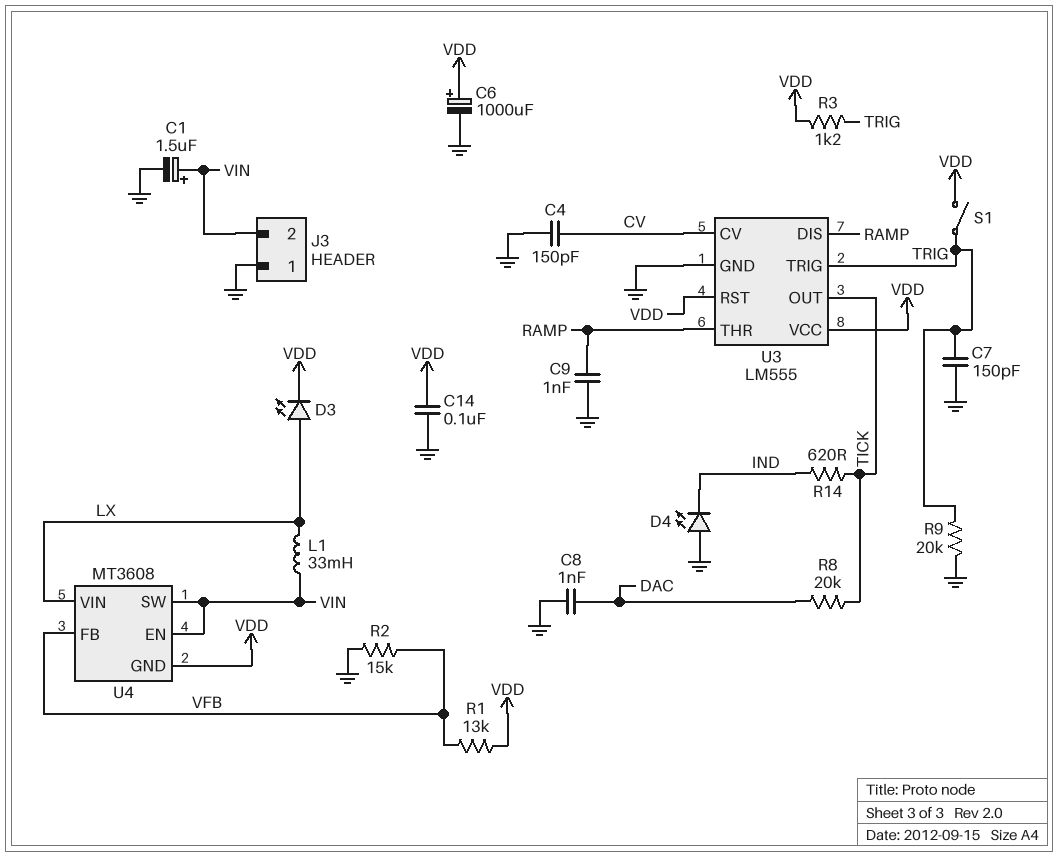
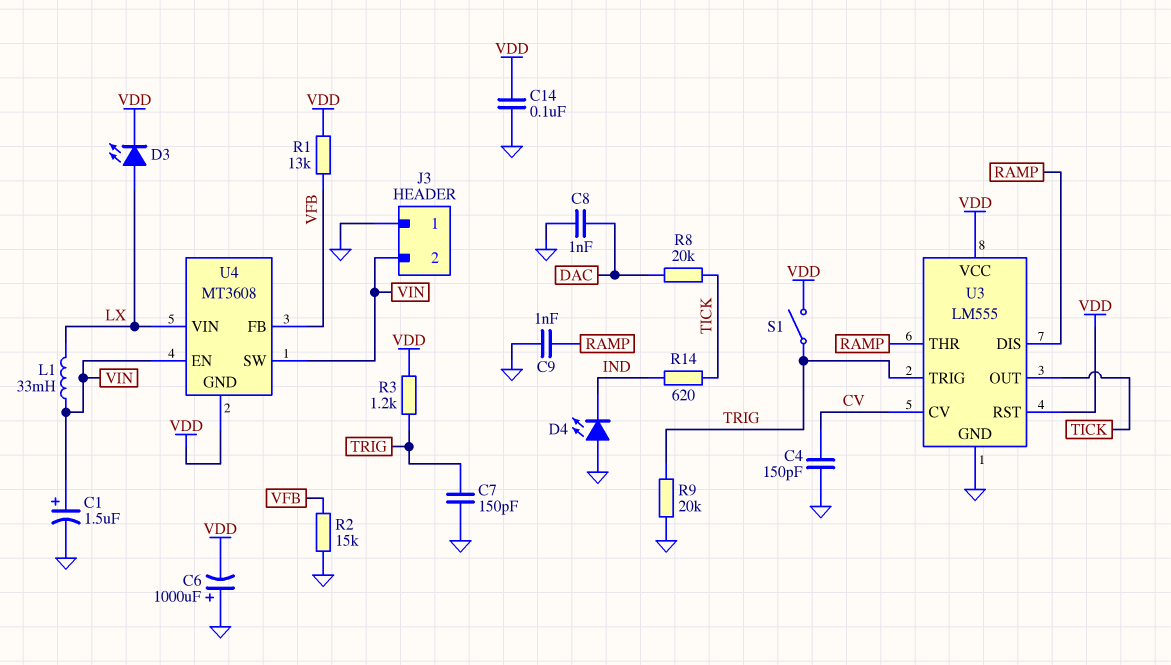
C6: 1000uF (plus VDD, minus GND) -> 1000uF (plus GND, minus VDD)

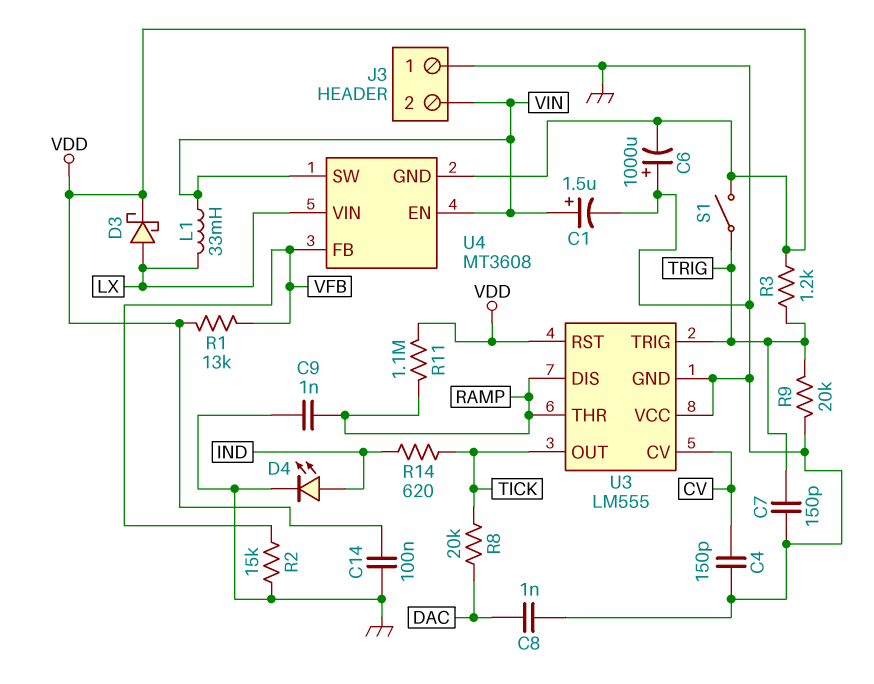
D3: LED (A LX, K VDD) -> schottky (A LX, K VDD)
D4: LED (A GND, K IND) -> LED (A IND, K GND)
R11: none -> 1.1M (RAMP, VDD)
U3 pin VCC: VDD -> GND

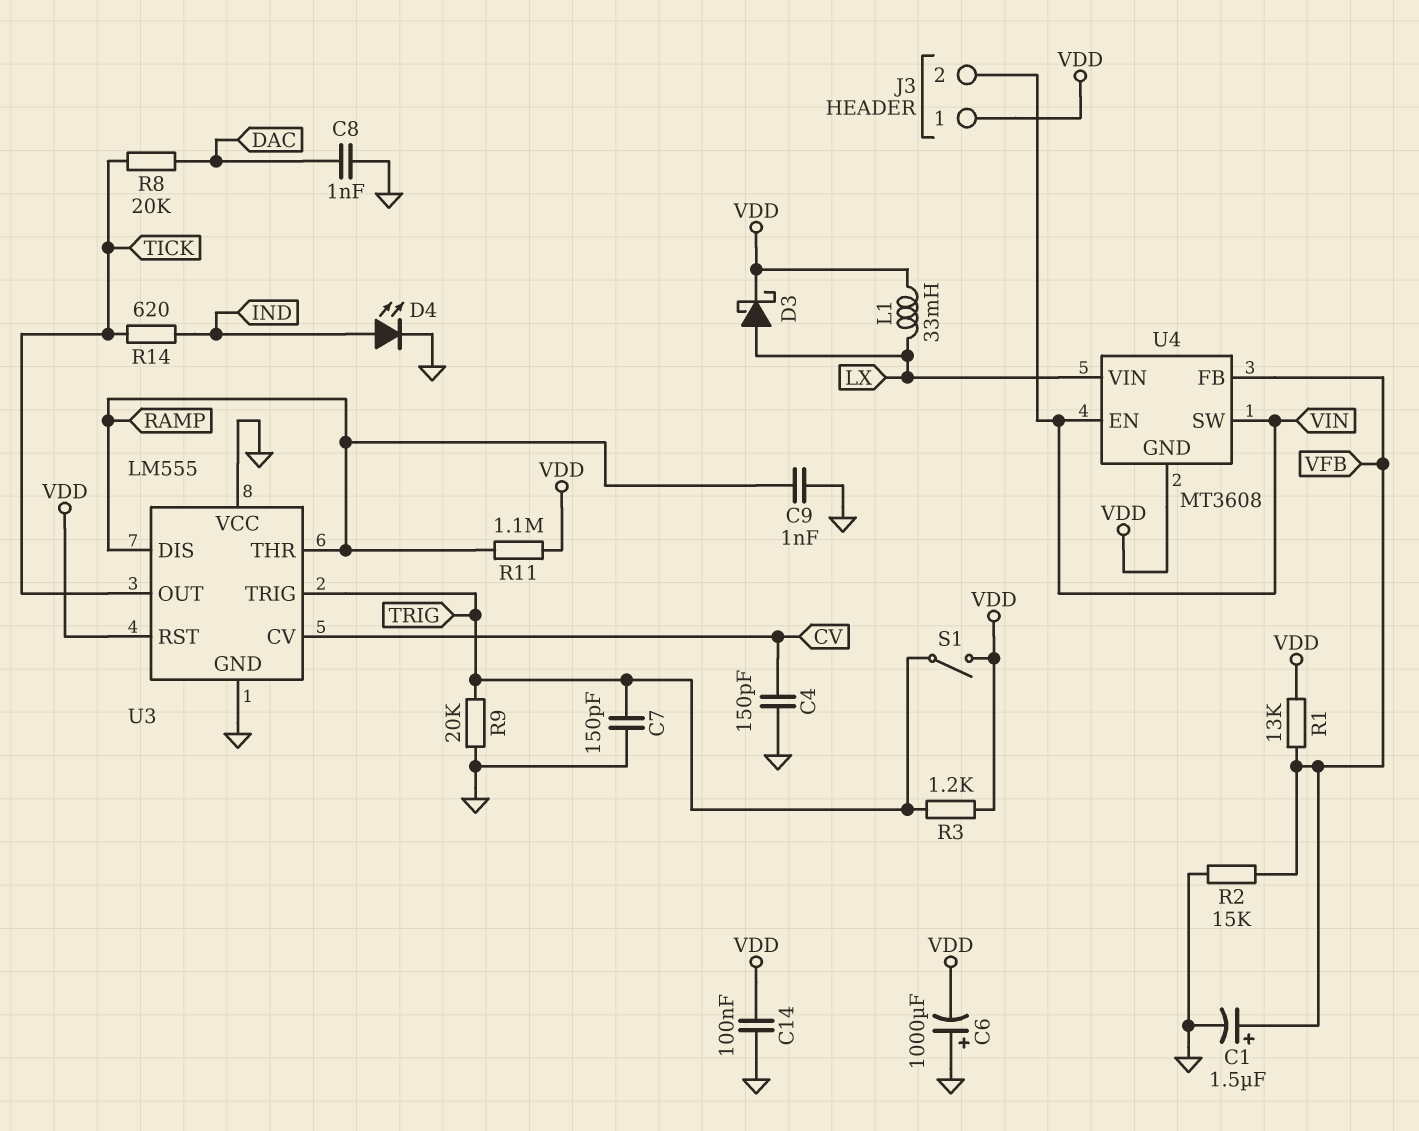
C1: 1.5uF (plus VIN, minus GND) -> 1.5uF (plus VFB, minus GND)
J3 pin 1: GND -> VDD
L1: 33mH (LX, VIN) -> 33mH (LX, VDD)

